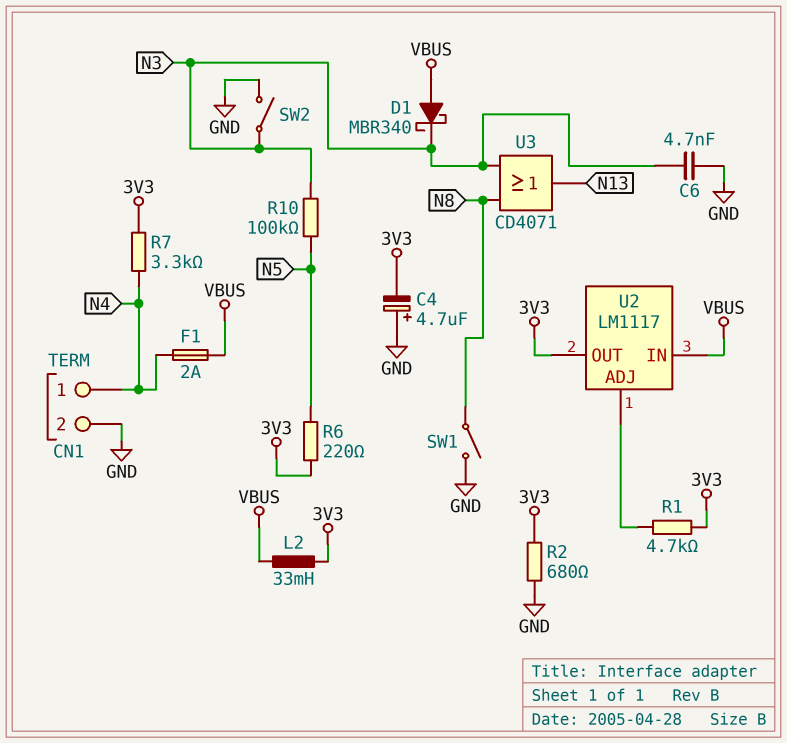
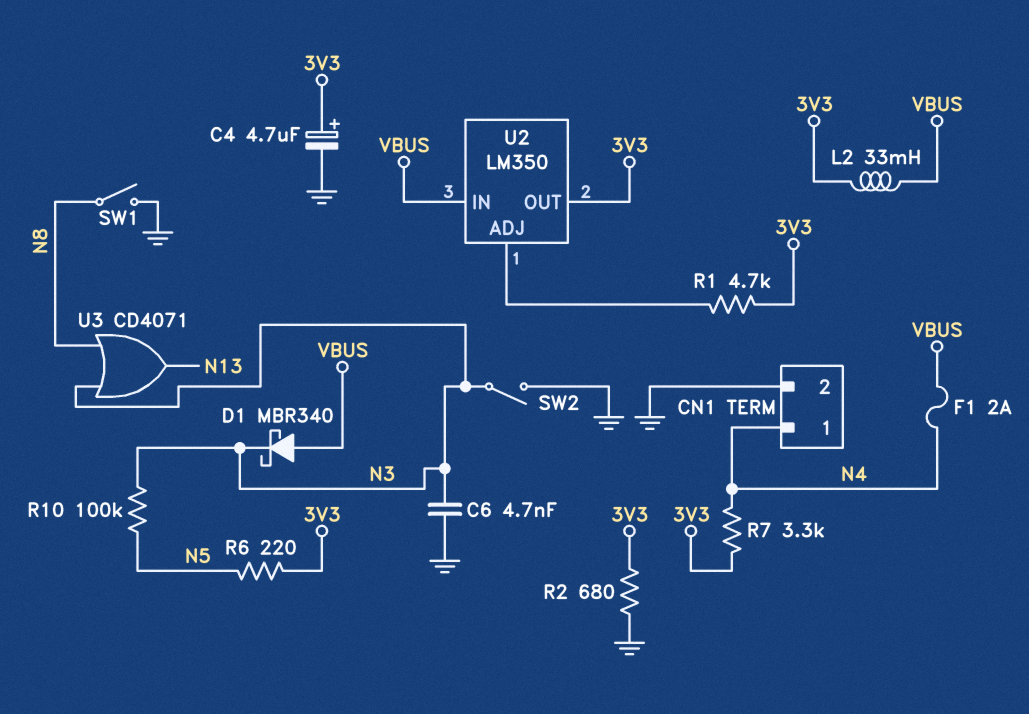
C4: 4.7uF (plus GND, minus 3V3) -> 4.7uF (plus 3V3, minus GND)
U2: LM1117 -> LM350

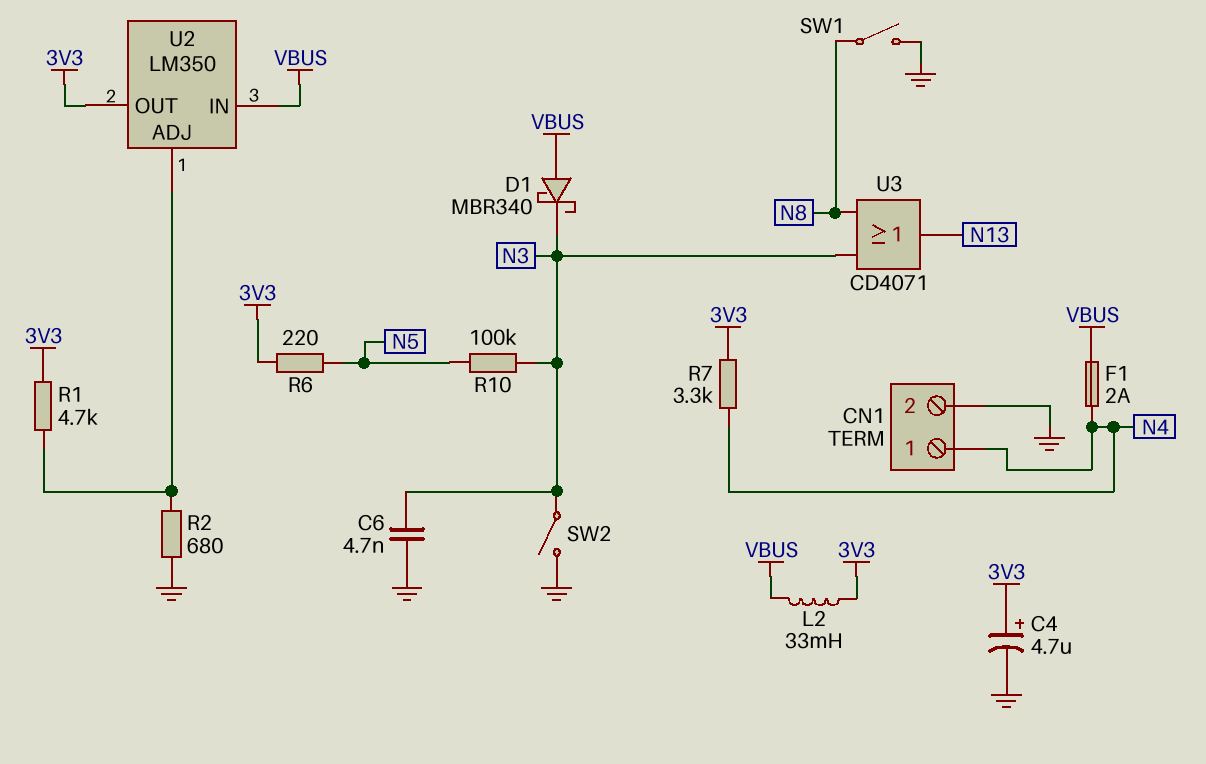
R2: 680 (3V3, GND) -> 680 (GND, U2/ADJ)

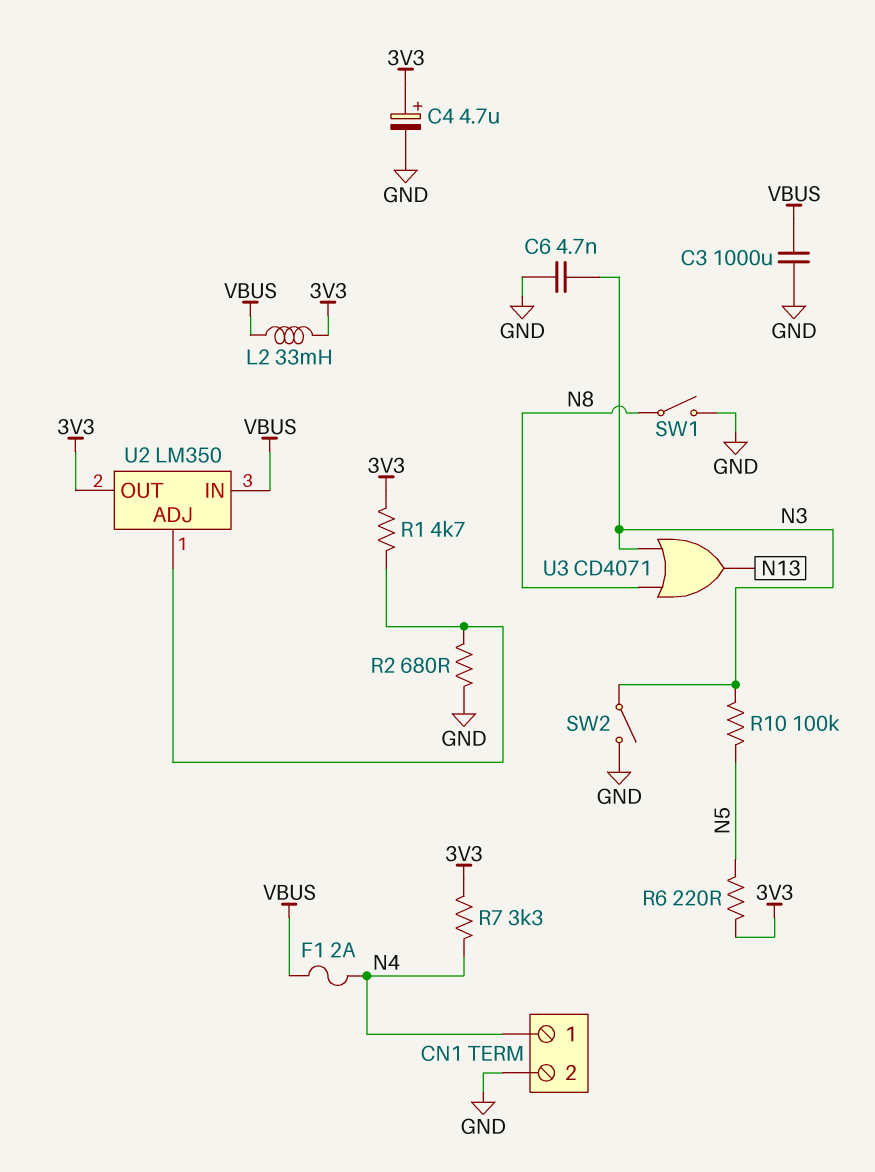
C3: none -> 1000uF (GND, VBUS)
D1: schottky MBR340 (A VBUS, K N3) -> none

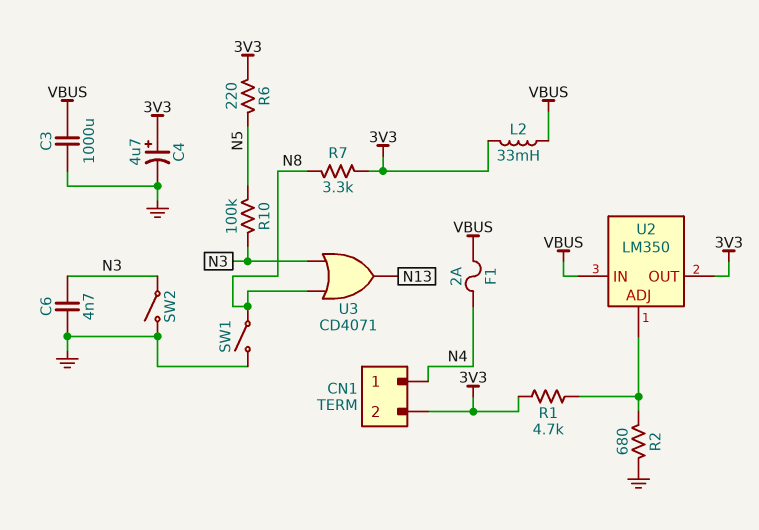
CN1 pin 2: GND -> 3V3
R7: 3.3k (3V3, N4) -> 3.3k (3V3, N8)

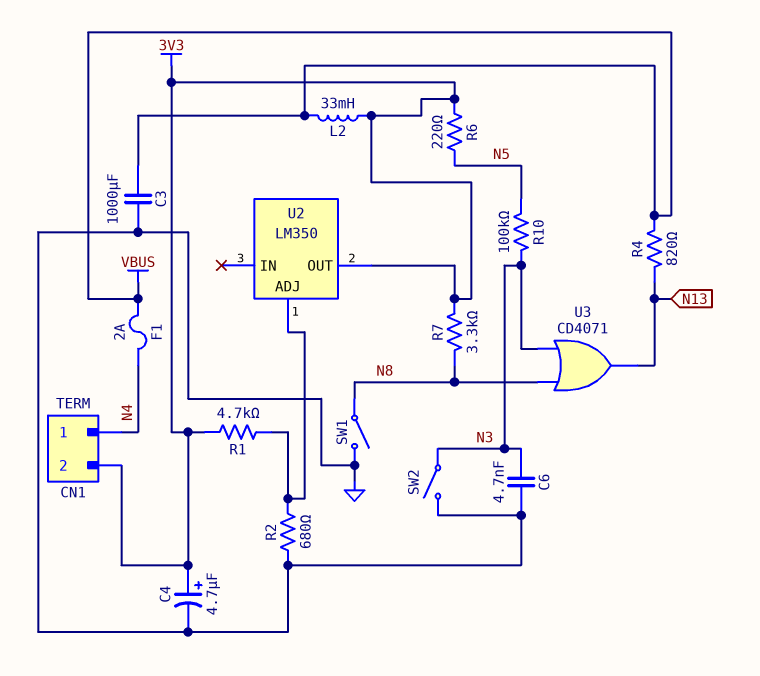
R4: none -> 820 (N13, VBUS)
U2 pin IN: VBUS -> none

